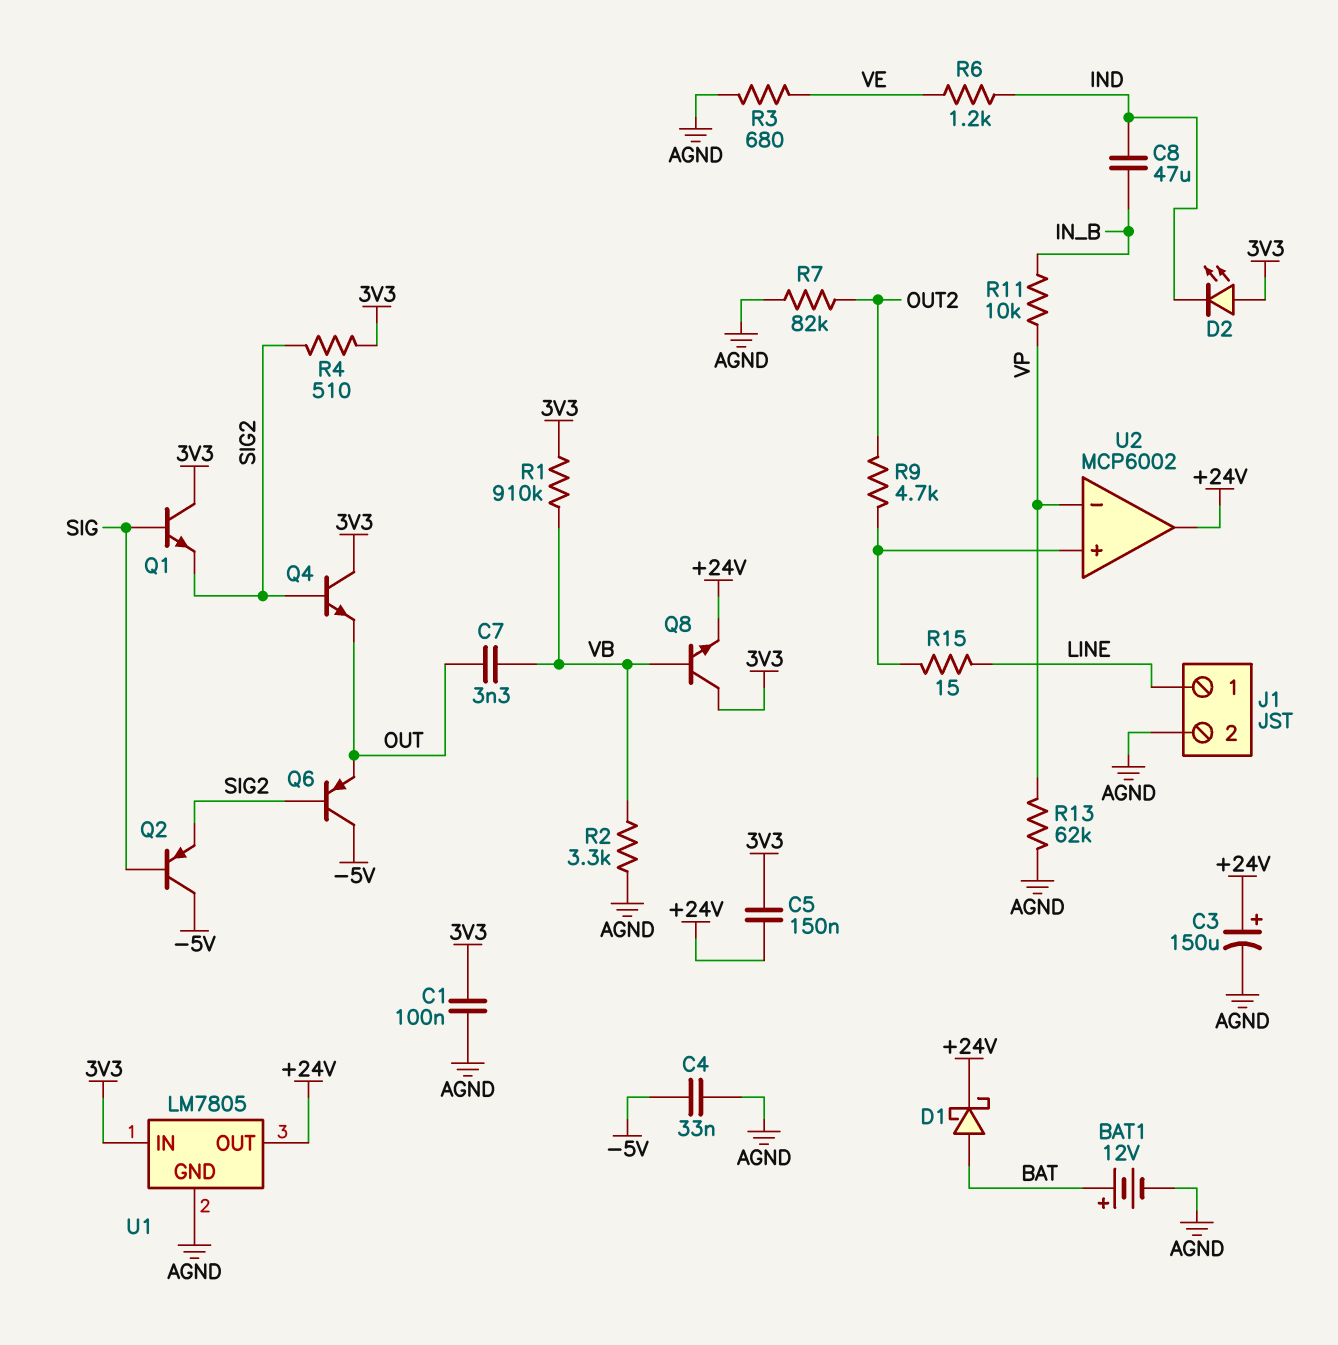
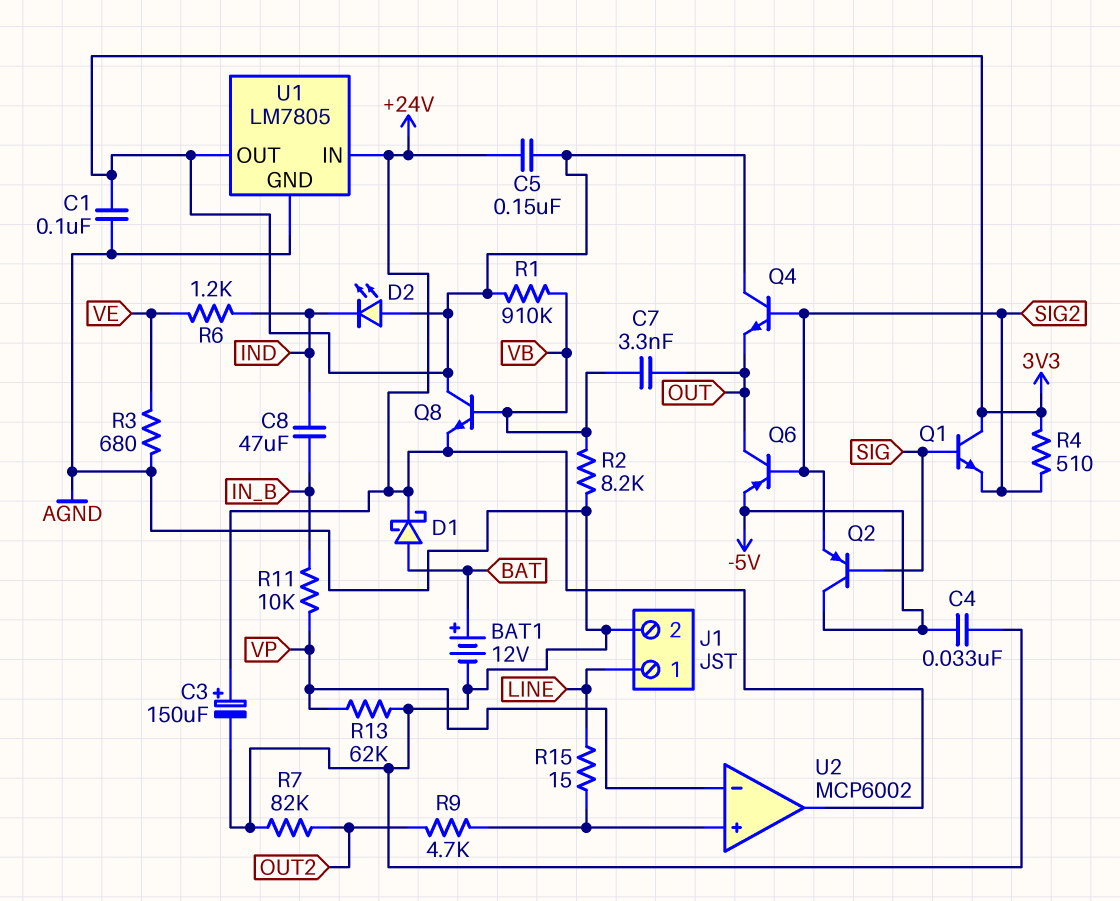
Q6: PNP (B SIG2, C -5V, E OUT) -> PNP (B SIG2, C OUT, E -5V)
R2: 3.3k (AGND, VB) -> 8.2k (AGND, VB)
U1 pin IN: 3V3 -> +24V
U1 pin OUT: +24V -> 3V3

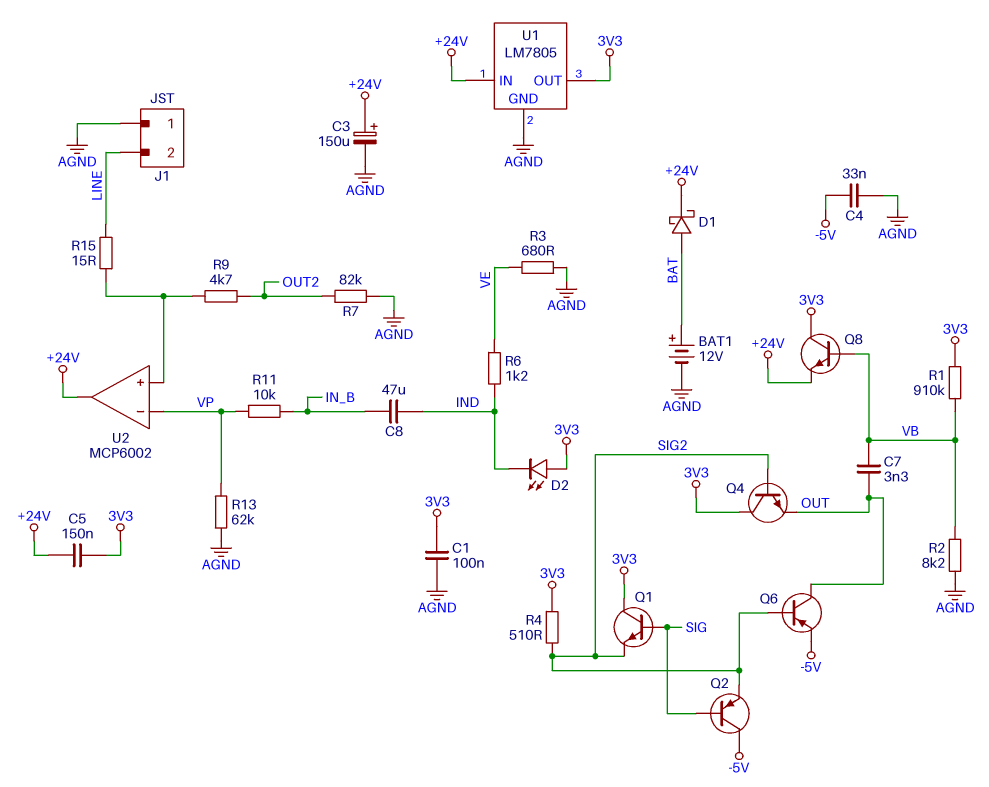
J1 pin 1: LINE -> AGND
J1 pin 2: AGND -> LINE

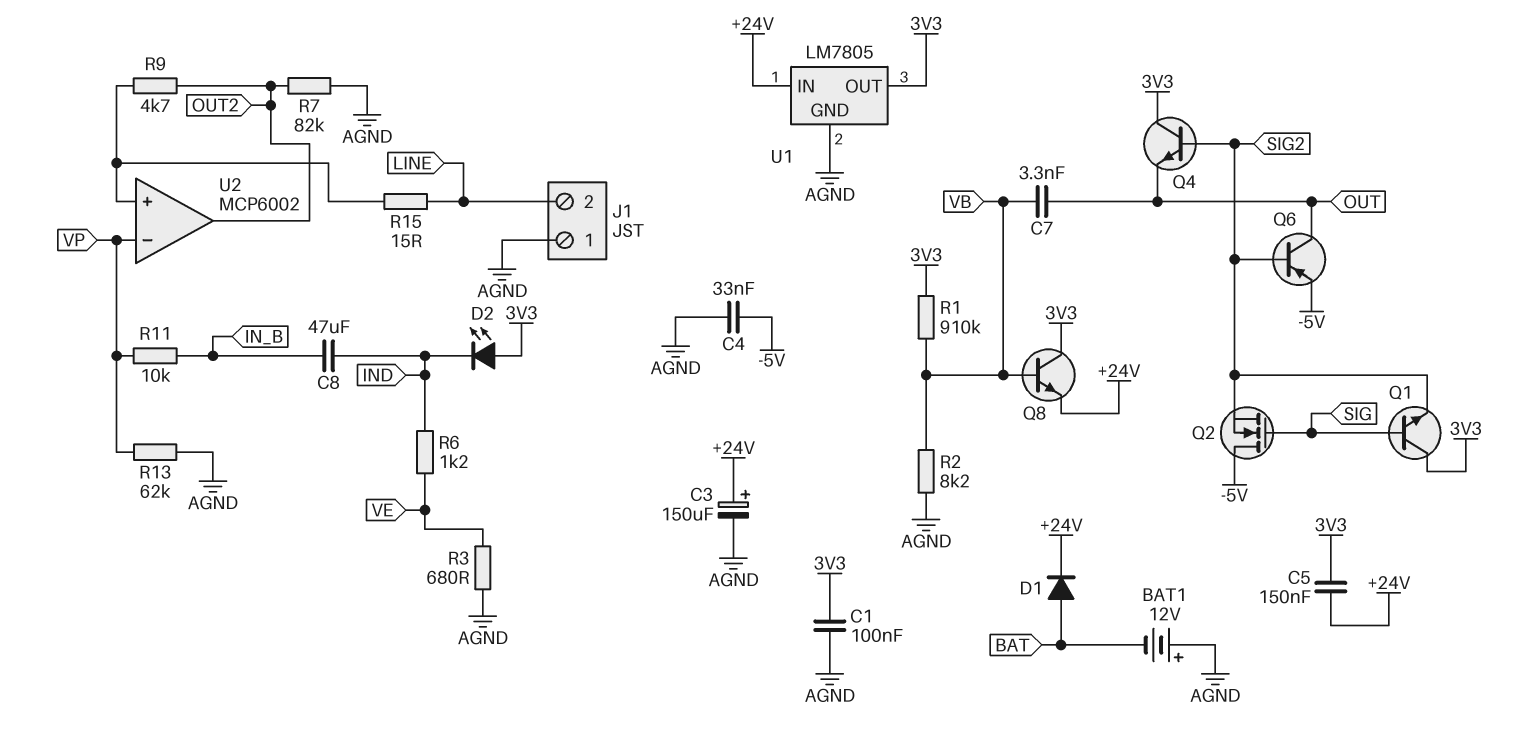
BAT1: 12V (plus BAT, minus AGND) -> 12V (plus AGND, minus BAT)
D1: schottky (A BAT, K +24V) -> diode (A BAT, K +24V)
Q2: PNP (B SIG, C -5V, E SIG2) -> NMOS (G SIG, D -5V, S SIG2)
R4: 510 (3V3, SIG2) -> none
U2 pin out: +24V -> OUT2

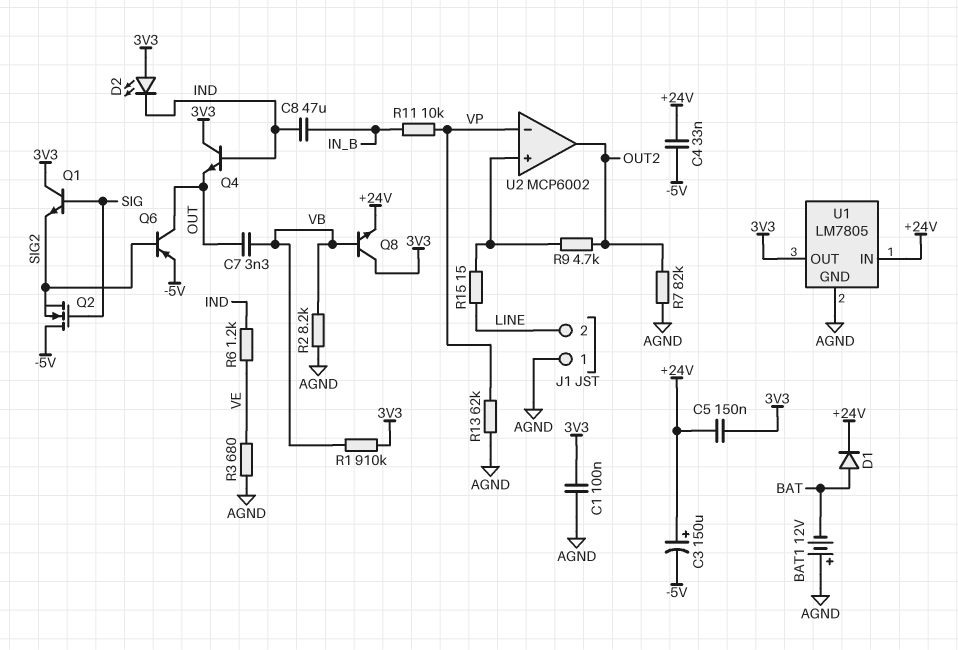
C3: 150uF (plus +24V, minus AGND) -> 150uF (plus +24V, minus -5V)
C4: 33nF (-5V, AGND) -> 33nF (+24V, -5V)
Q4: NPN (B SIG2, C 3V3, E OUT) -> NPN (B IND, C 3V3, E OUT)

